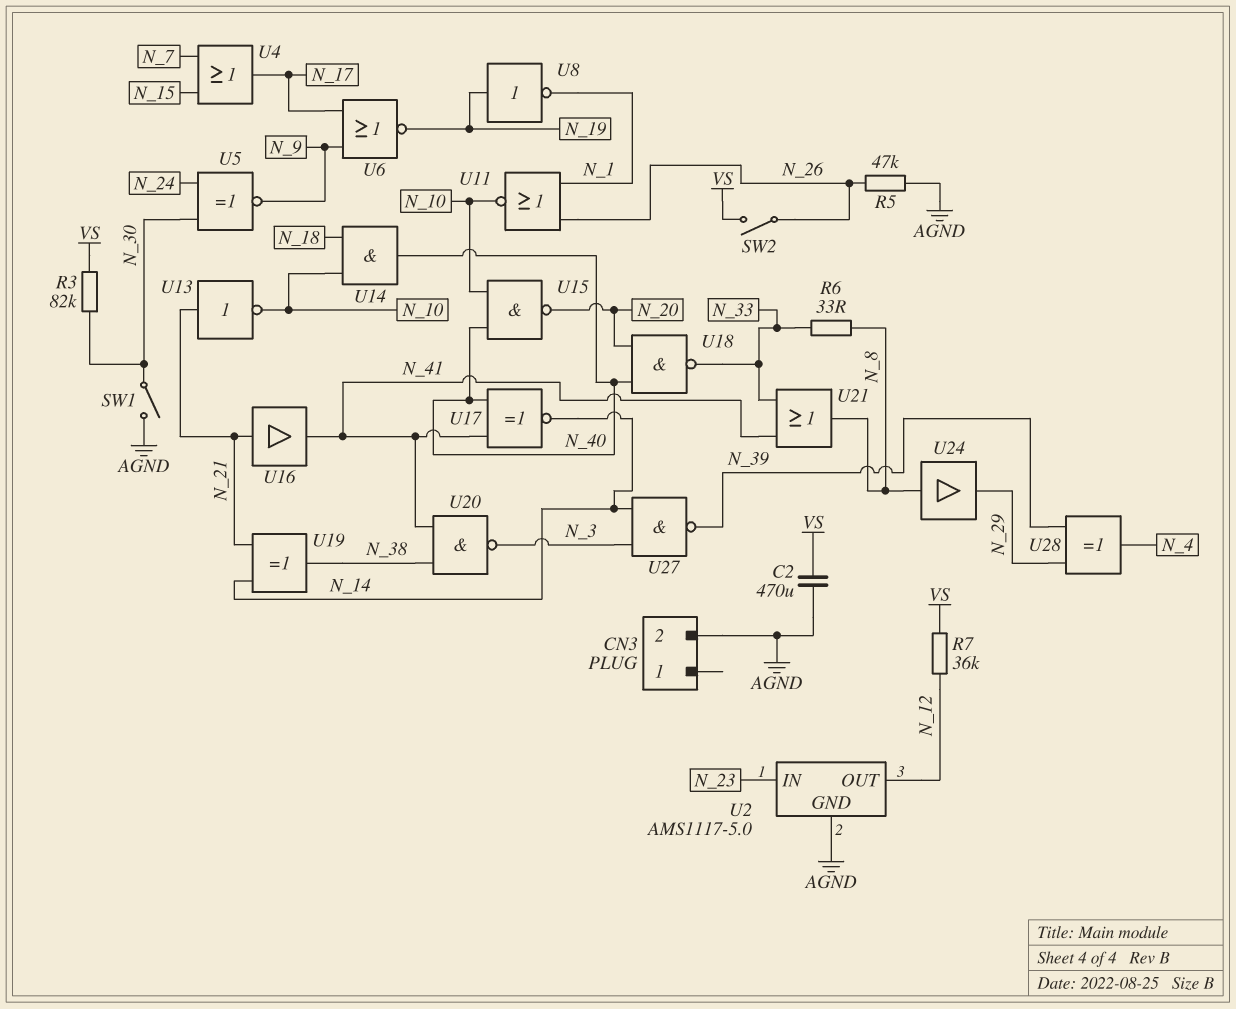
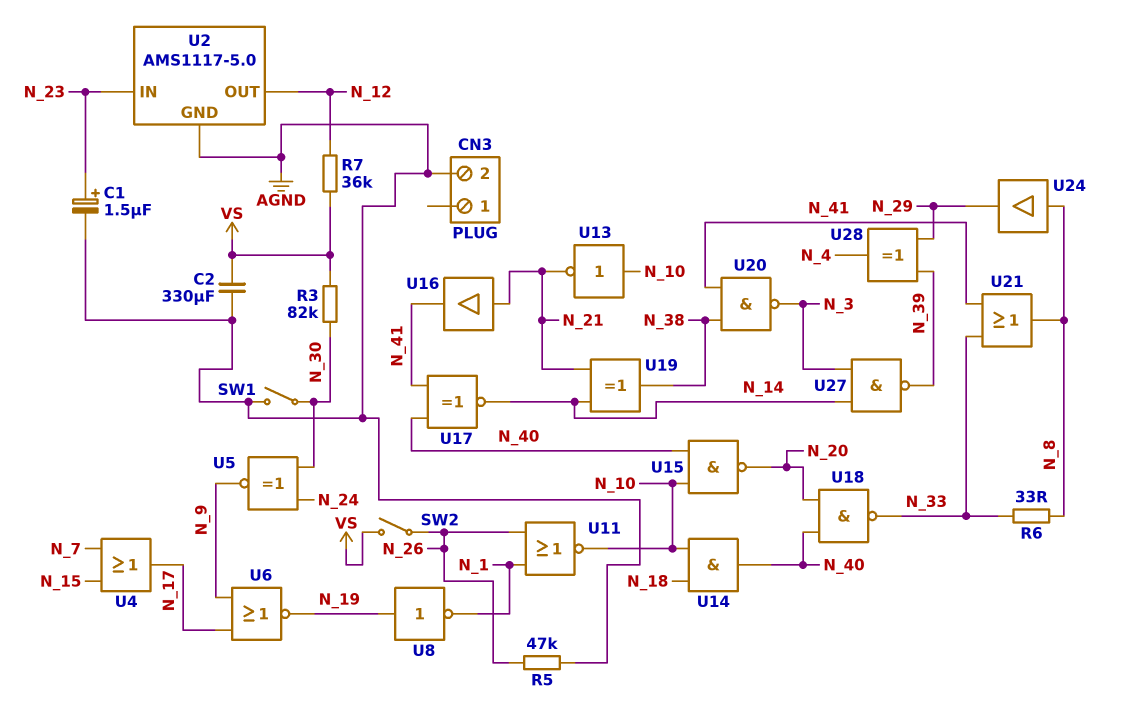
C1: none -> 1.5uF (plus N_23, minus AGND)
C2: 470uF (AGND, VS) -> 330uF (AGND, VS)
U13: NOT (in N_21, out N_10) -> NOT (in N_10, out N_21)

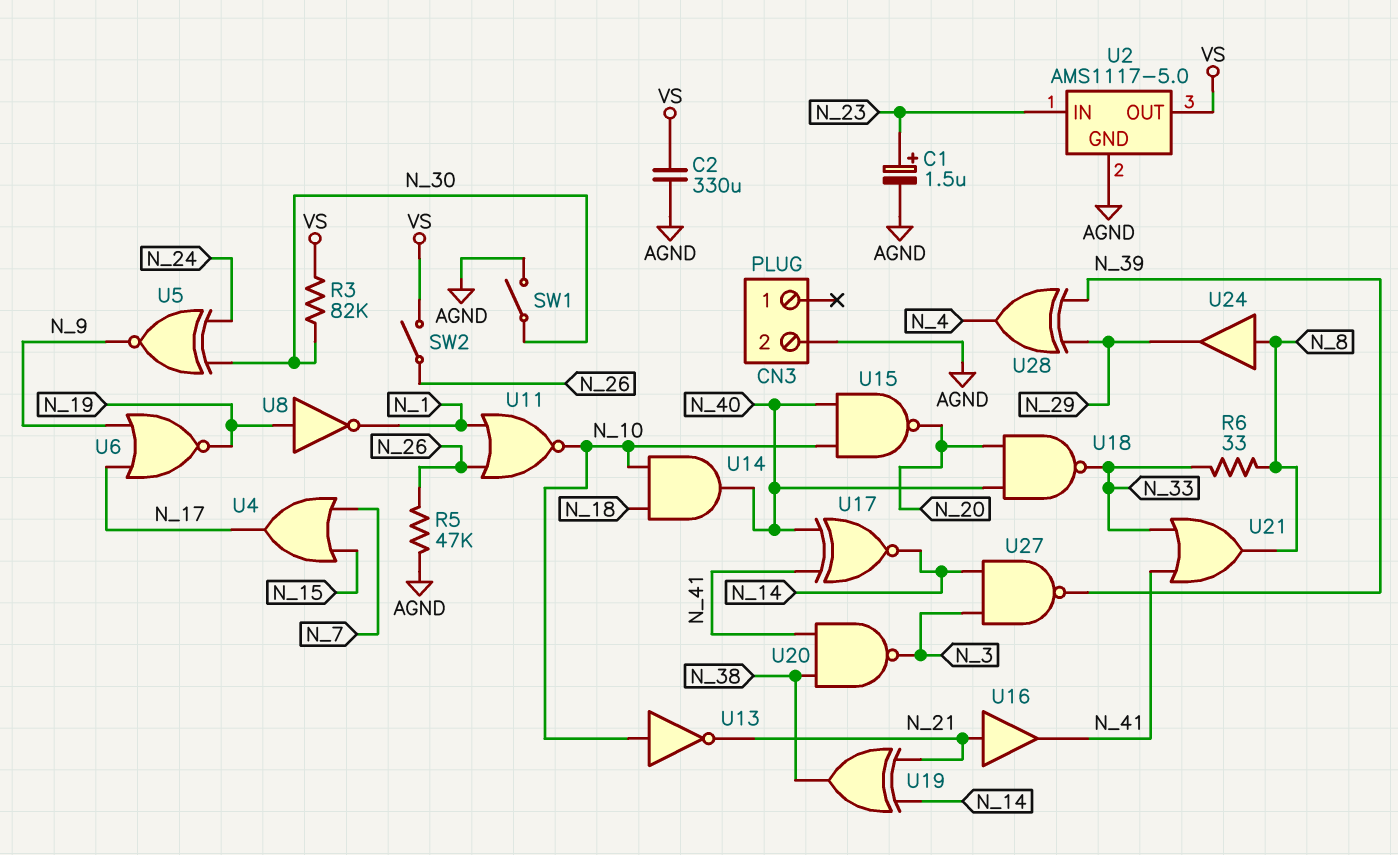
R7: 36k (N_12, VS) -> none
U2 pin OUT: N_12 -> VS

